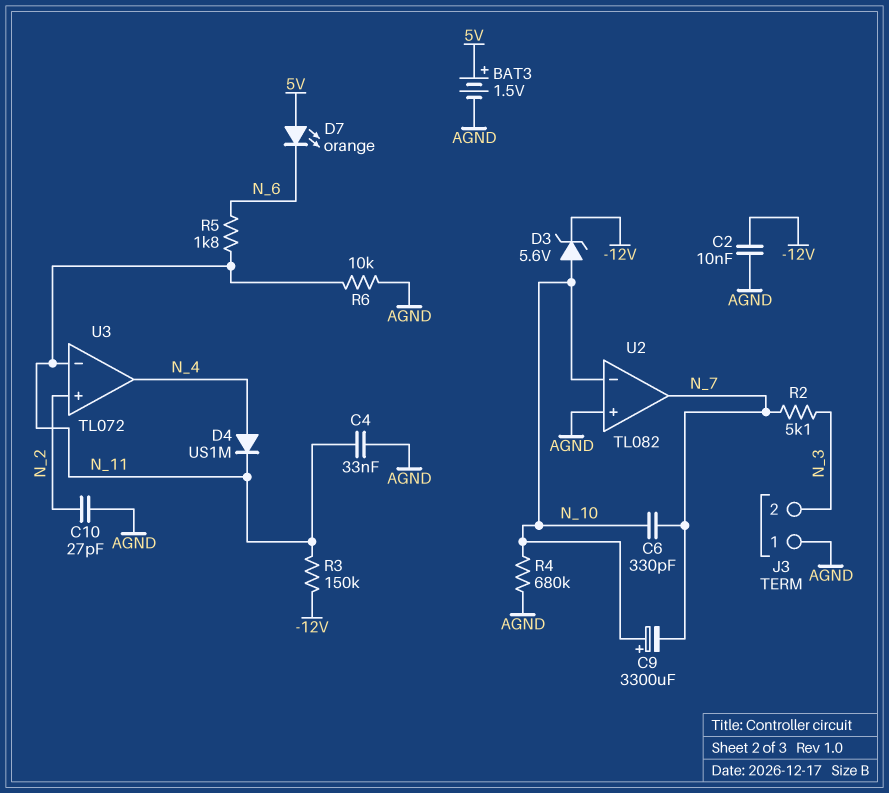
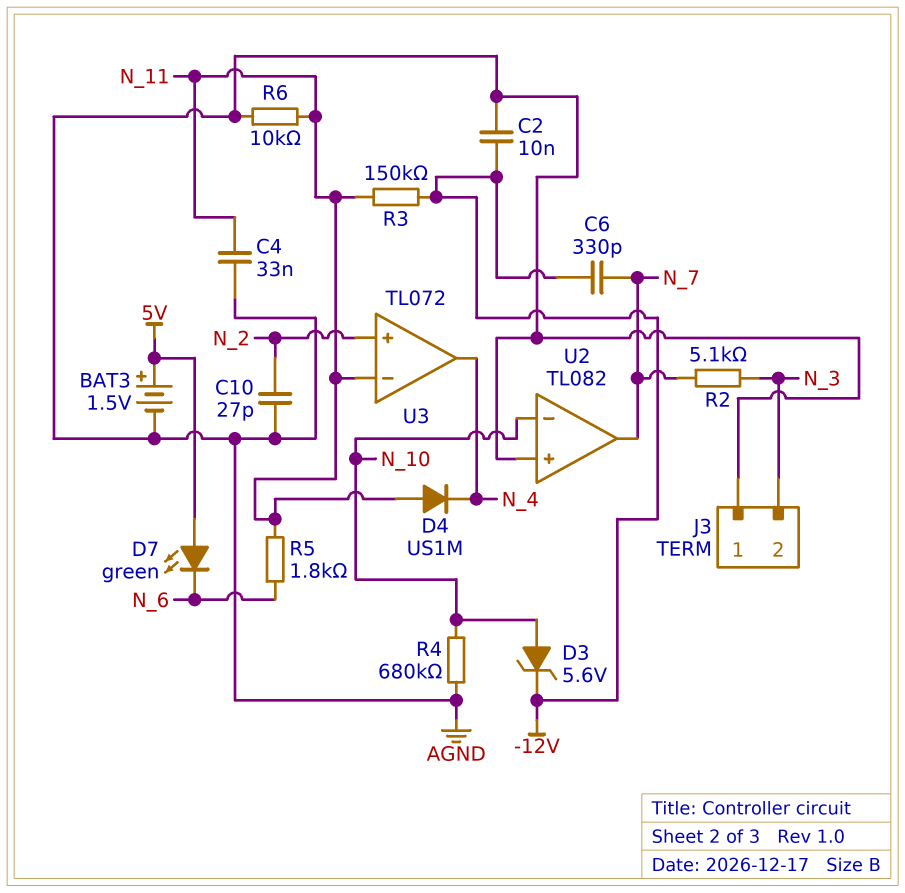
C6: 330pF (N_7, N_10) -> 330pF (-12V, N_7)
C9: 3300uF (plus N_10, minus N_7) -> none
D4: diode US1M (A N_4, K N_11) -> diode US1M (A N_11, K N_4)
D7: LED orange (A 5V, K N_6) -> LED green (A 5V, K N_6)

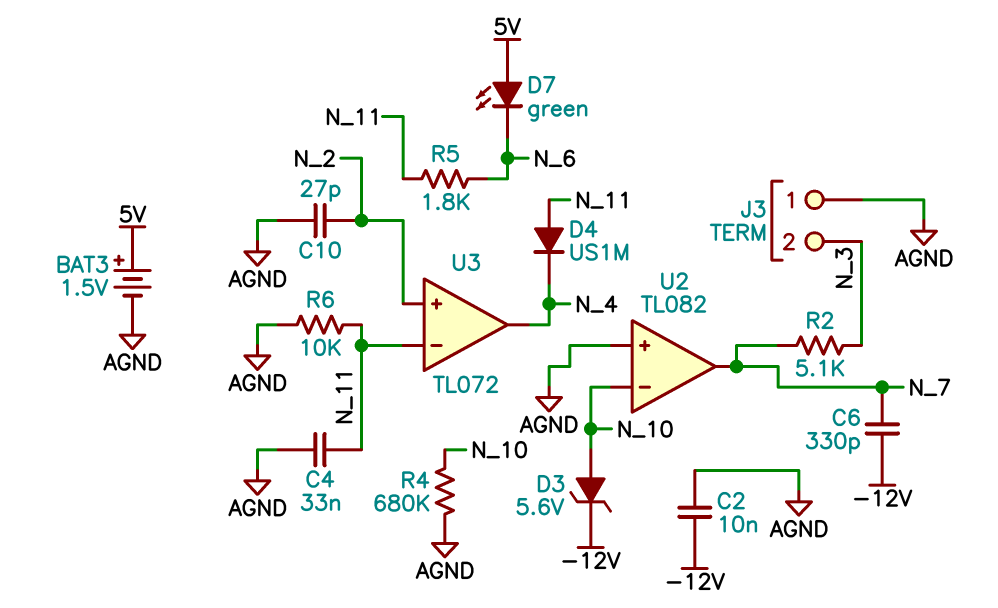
R3: 150k (-12V, N_11) -> none

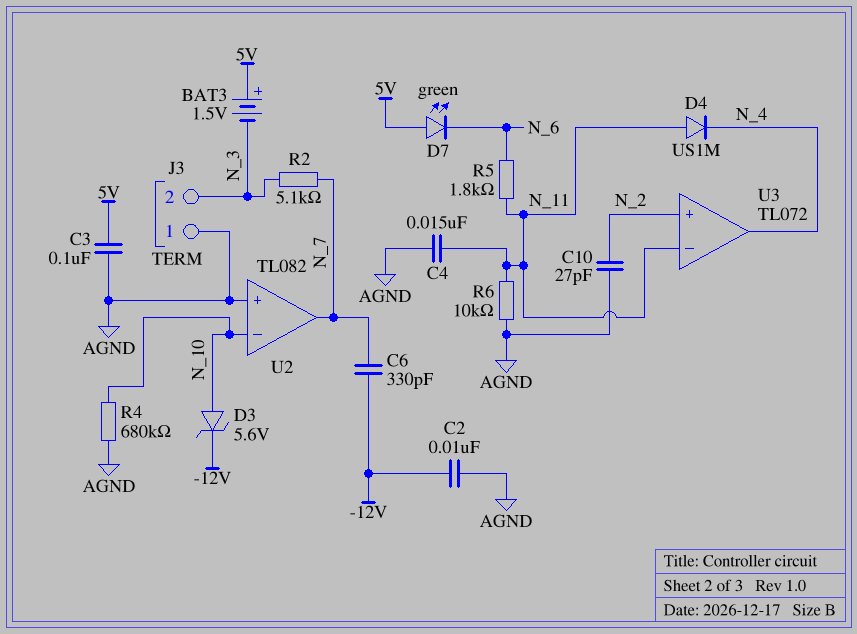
BAT3: 1.5V (plus 5V, minus AGND) -> 1.5V (plus 5V, minus N_3)
C3: none -> 100nF (5V, AGND)
C4: 33nF (AGND, N_11) -> 15nF (AGND, N_11)

